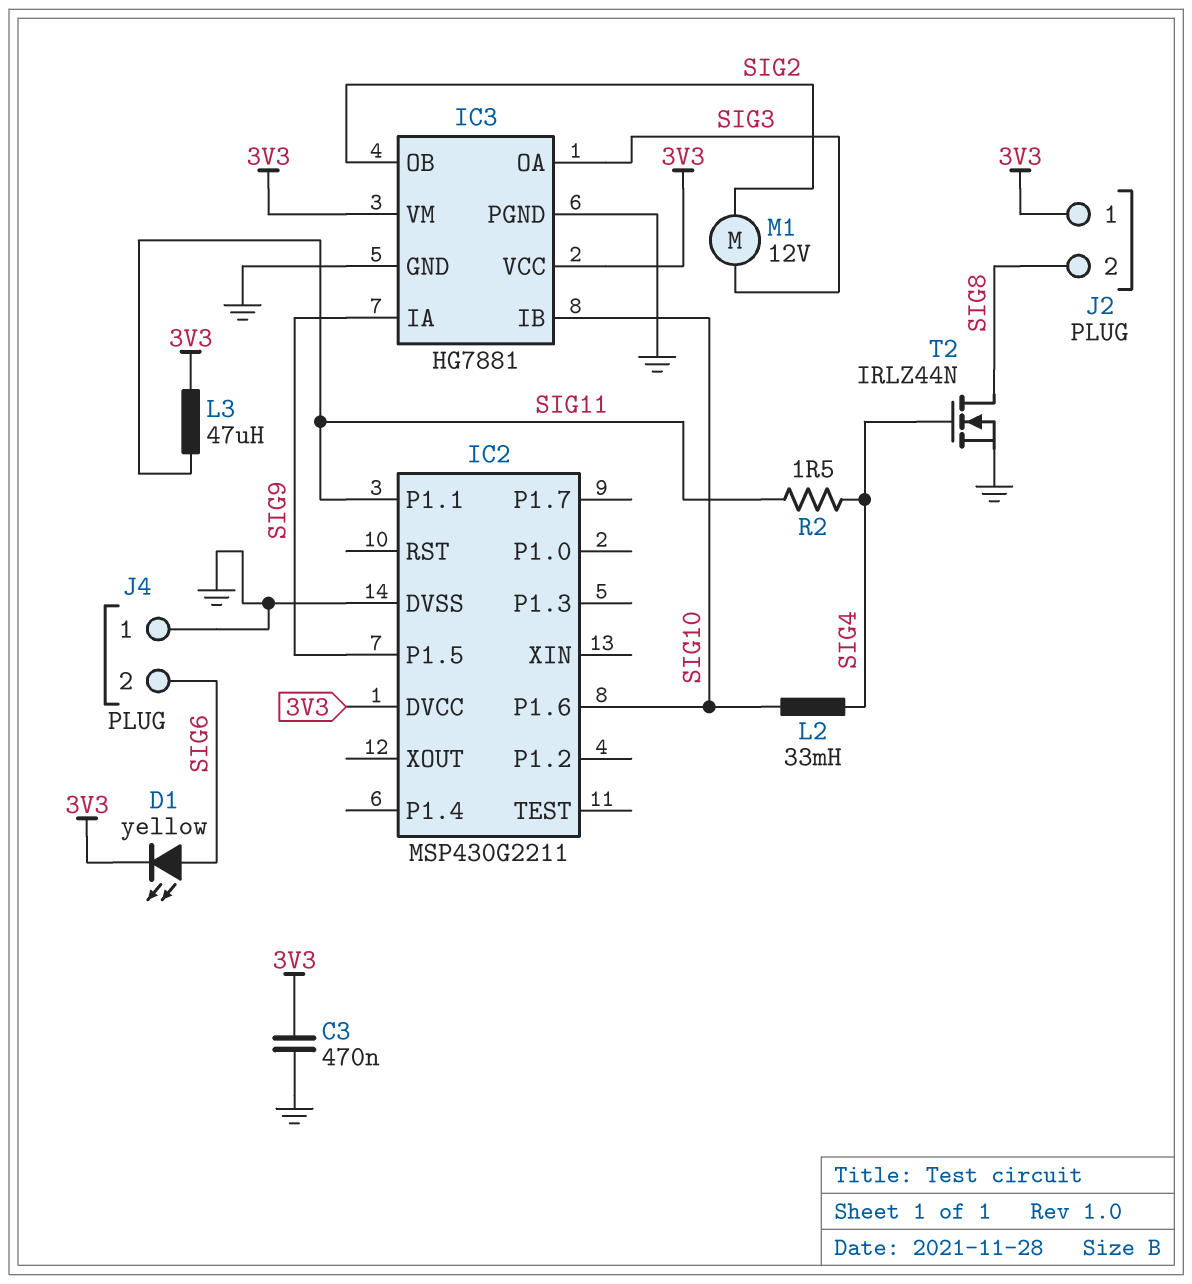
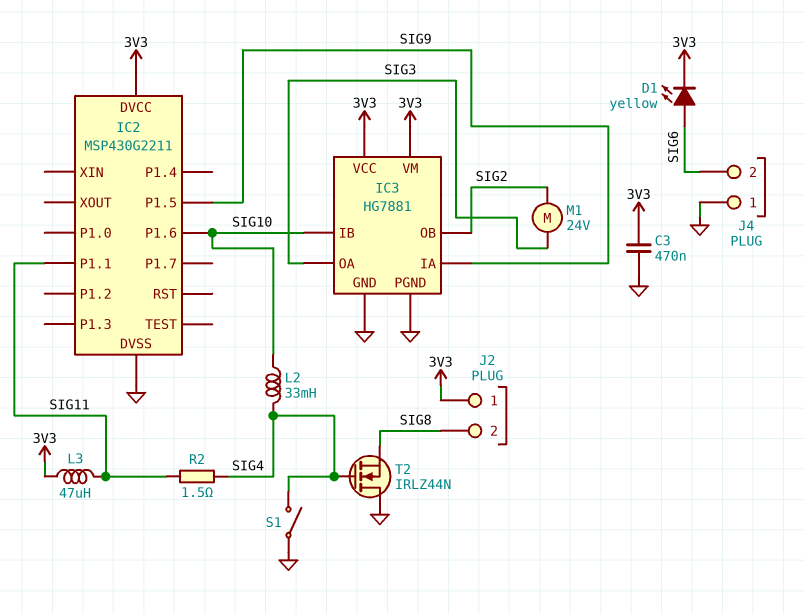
M1: motor 12V (SIG2, SIG3) -> motor 24V (SIG2, SIG3)
S1: none -> switch (GND, SIG4)
T2: NMOS IRLZ44N (G SIG4, D SIG8, S GND) -> NMOS IRLZ44N (G SIG4, D GND, S SIG8)

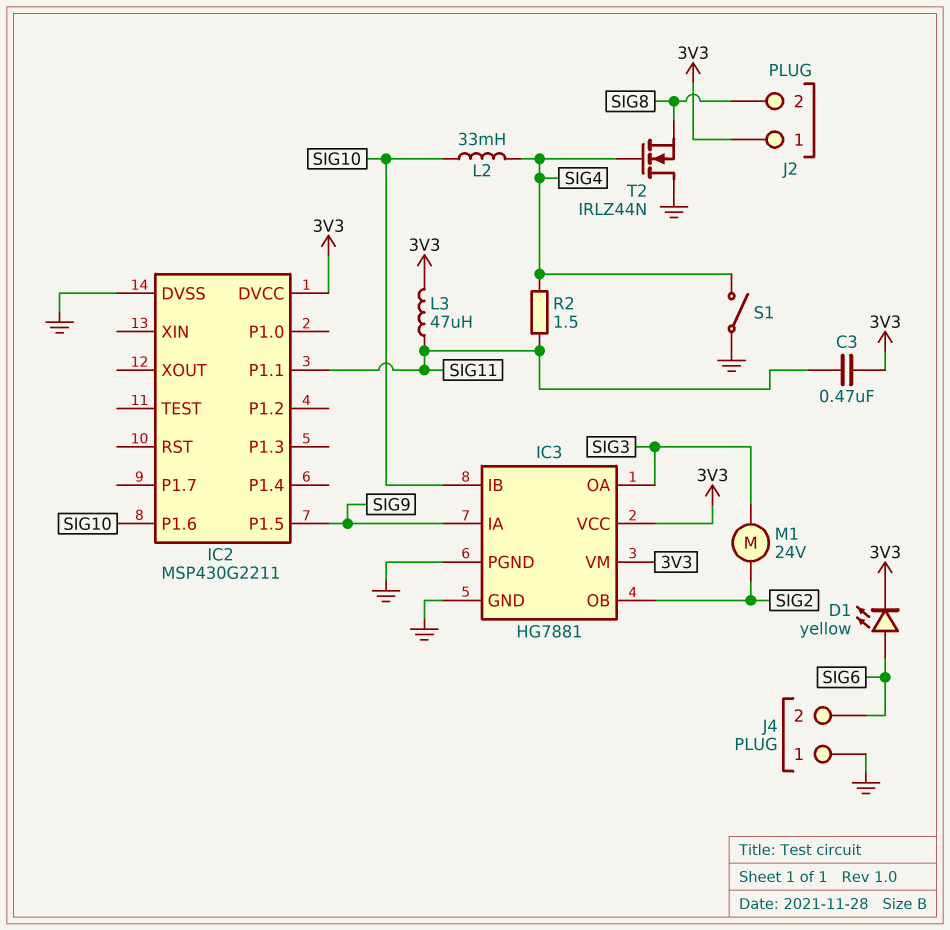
C3: 470nF (3V3, GND) -> 470nF (3V3, SIG11)

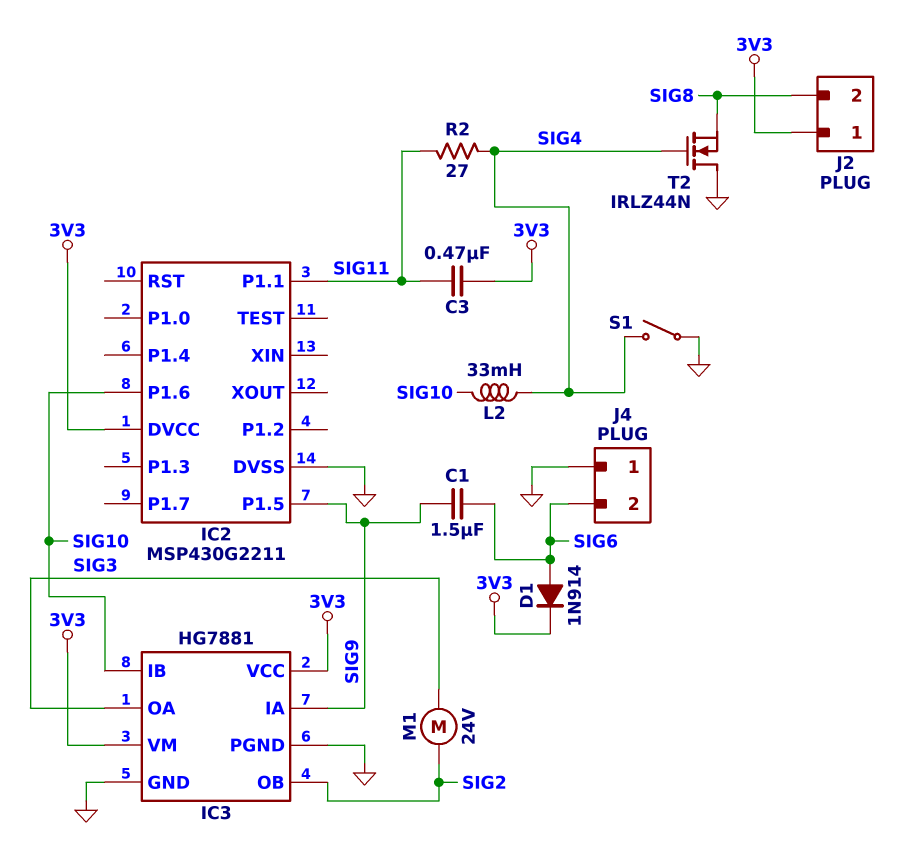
C1: none -> 1.5uF (SIG6, SIG9)
D1: LED yellow (A SIG6, K 3V3) -> diode 1N914 (A SIG6, K 3V3)
L3: 47uH (3V3, SIG11) -> none
R2: 1.5 (SIG4, SIG11) -> 27 (SIG4, SIG11)

